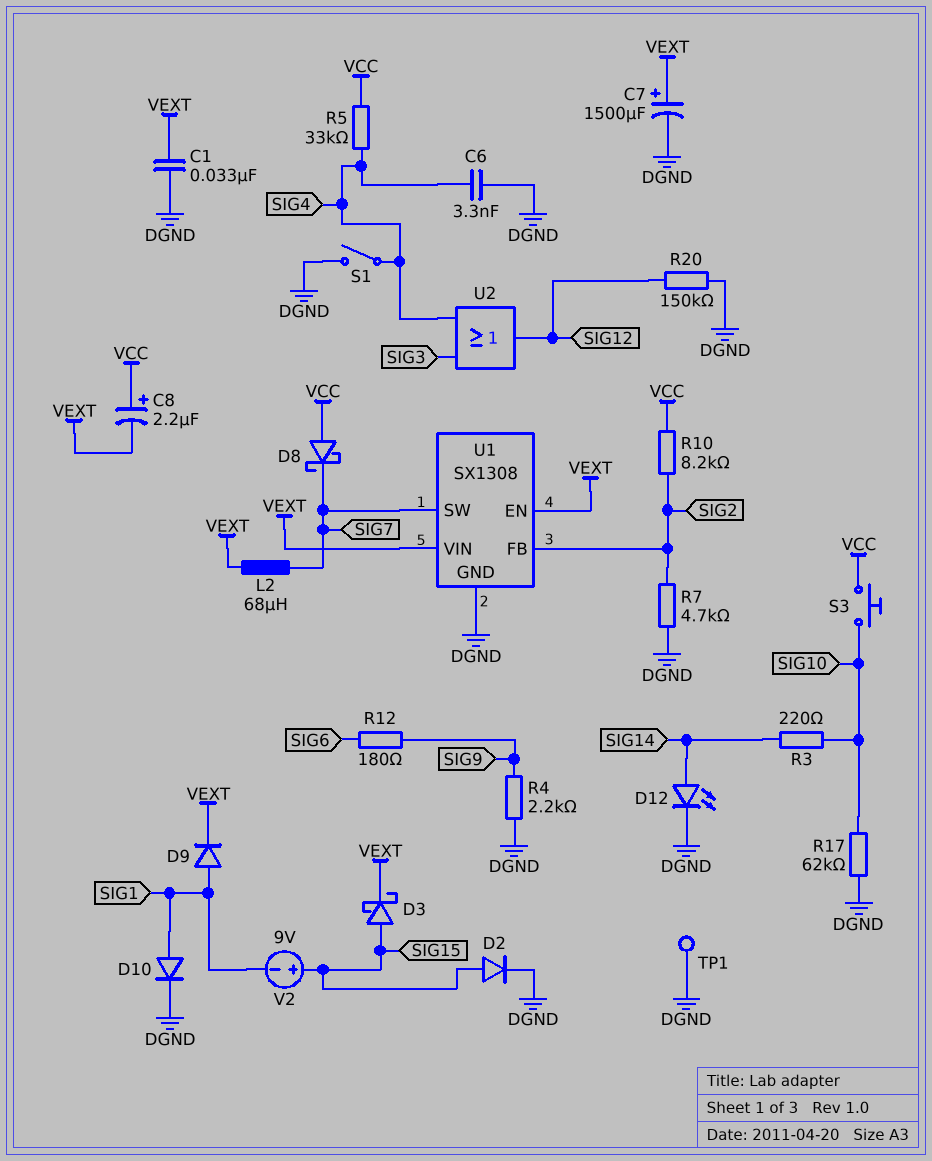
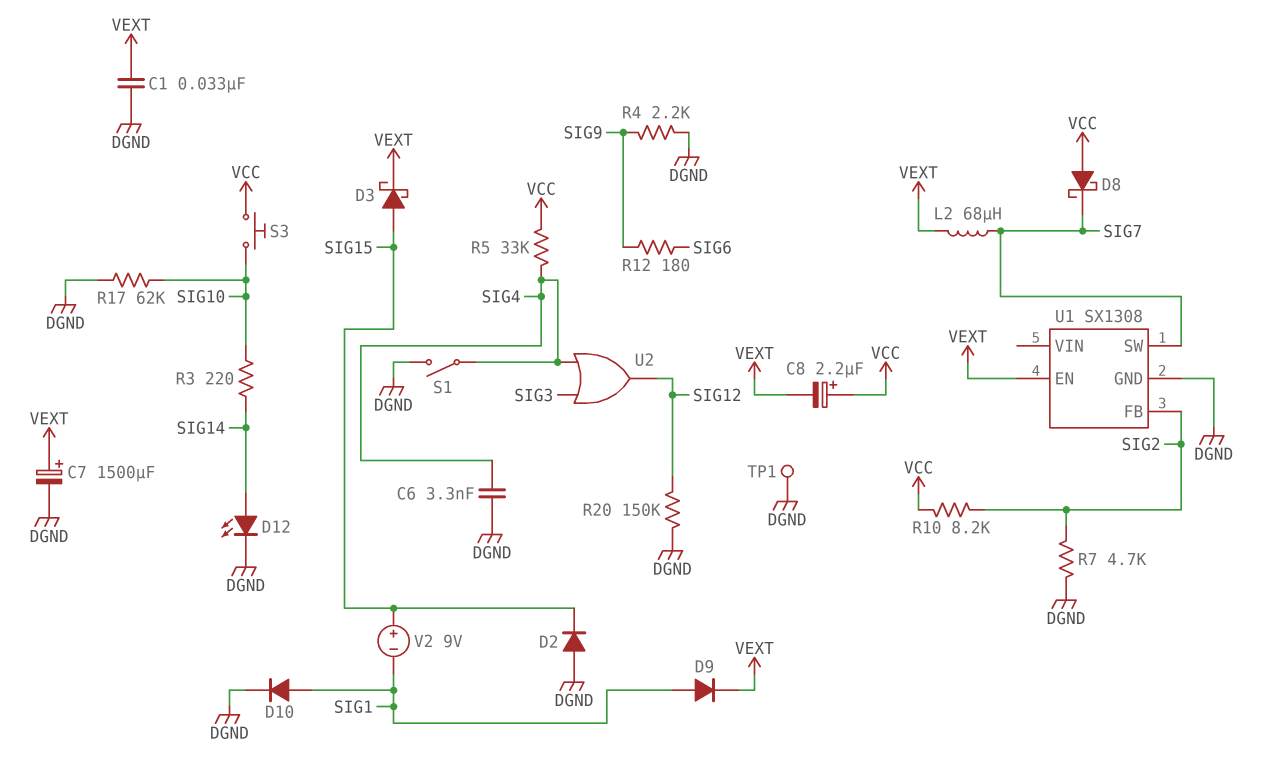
D2: diode (A SIG15, K DGND) -> diode (A DGND, K SIG15)
U1 pin VIN: VEXT -> none

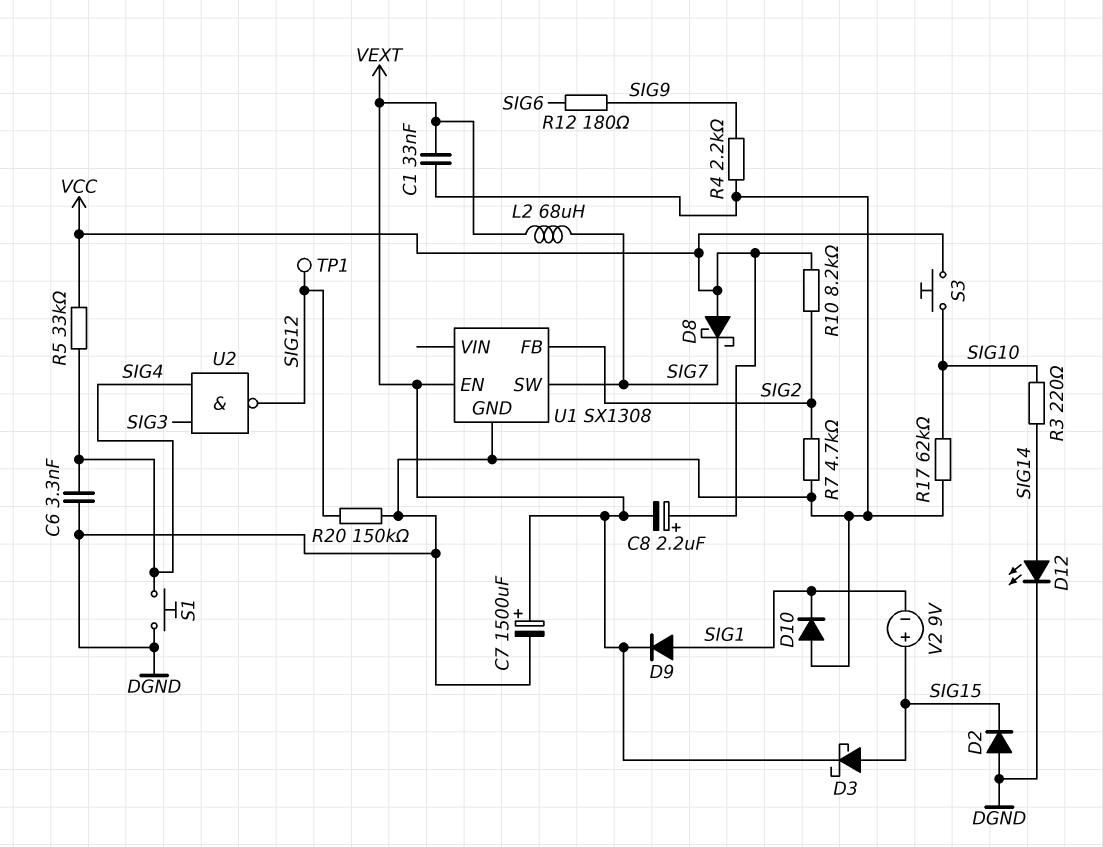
D10: diode (A SIG1, K DGND) -> diode (A DGND, K SIG1)
S1: switch (DGND, SIG4) -> button (DGND, SIG4)
TP1: test point (DGND) -> test point (SIG12)
U2: OR (in SIG3, in SIG4, out SIG12) -> NAND (in SIG3, in SIG4, out SIG12)

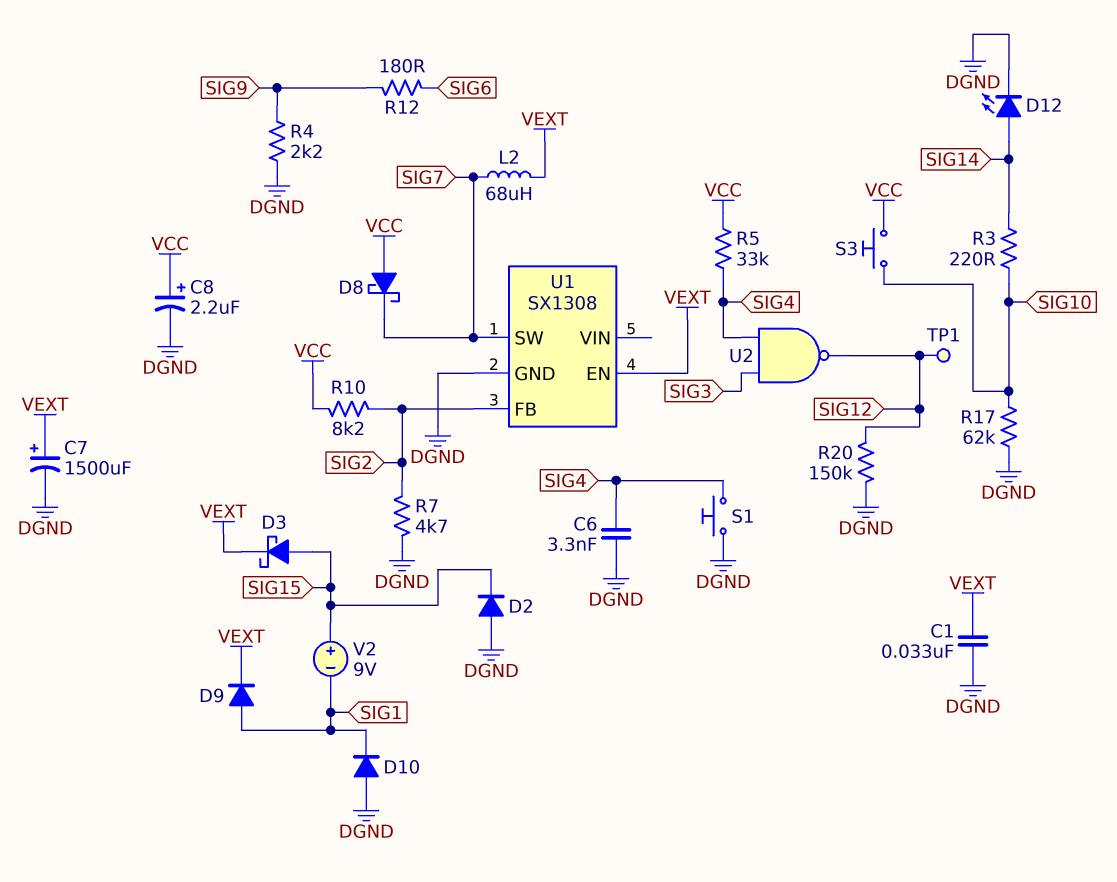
C8: 2.2uF (plus VCC, minus VEXT) -> 2.2uF (plus VCC, minus DGND)

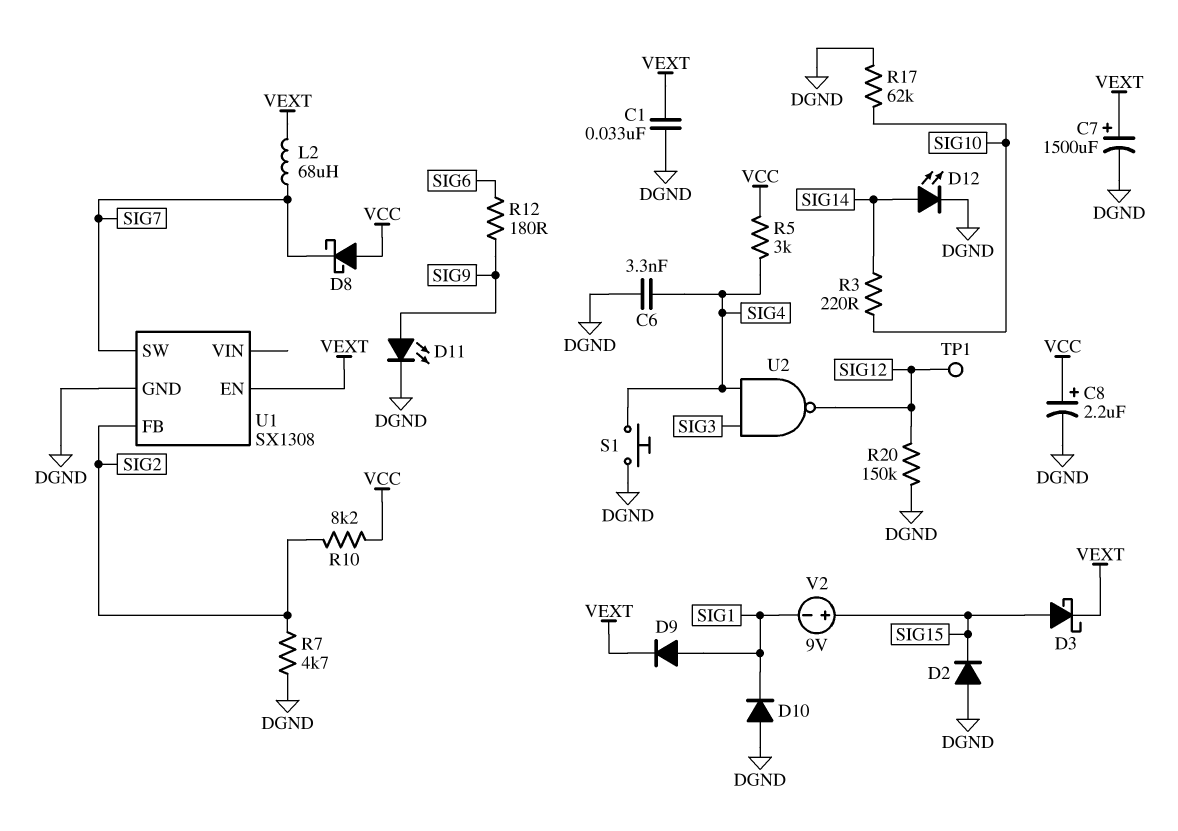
D11: none -> LED (A SIG9, K DGND)
R4: 2.2k (DGND, SIG9) -> none
R5: 33k (SIG4, VCC) -> 3k (SIG4, VCC)
S3: button (SIG10, VCC) -> none

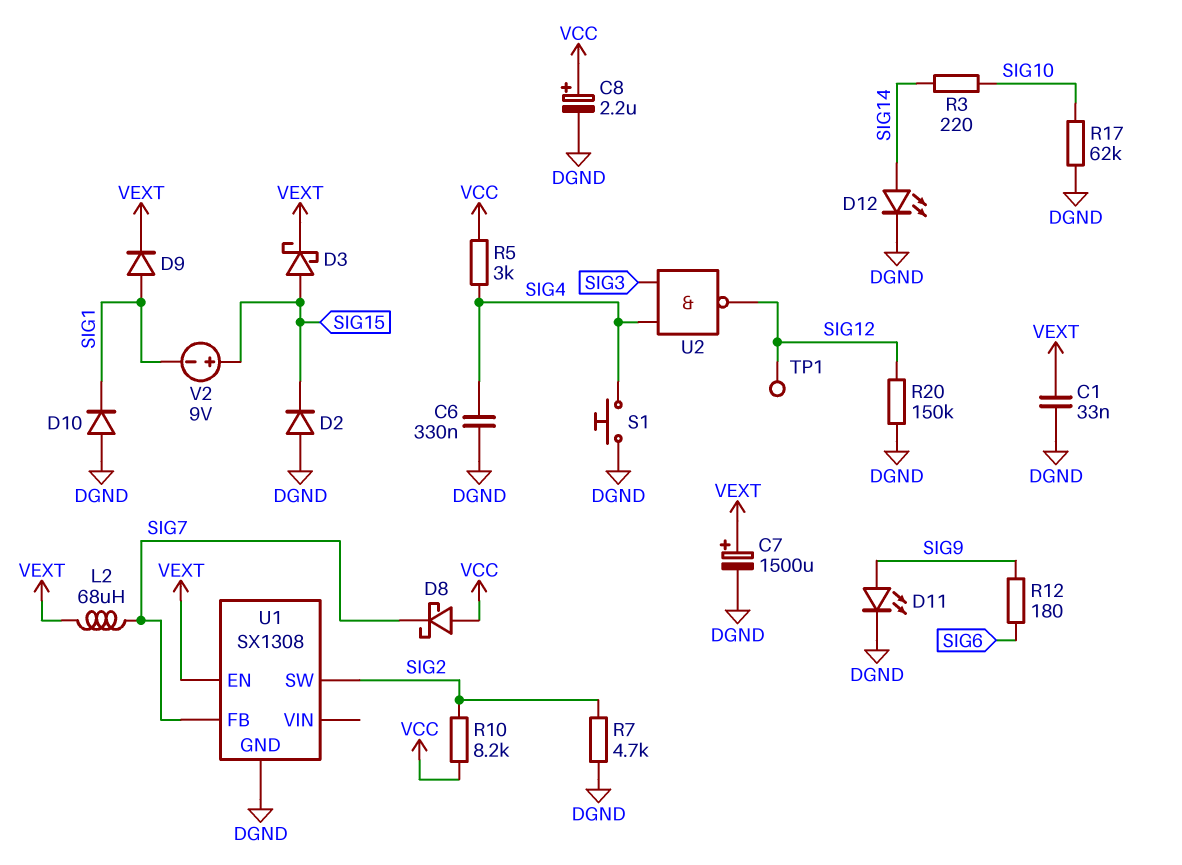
C6: 3.3nF (DGND, SIG4) -> 330nF (DGND, SIG4)
U1 pin FB: SIG2 -> SIG7
U1 pin SW: SIG7 -> SIG2

